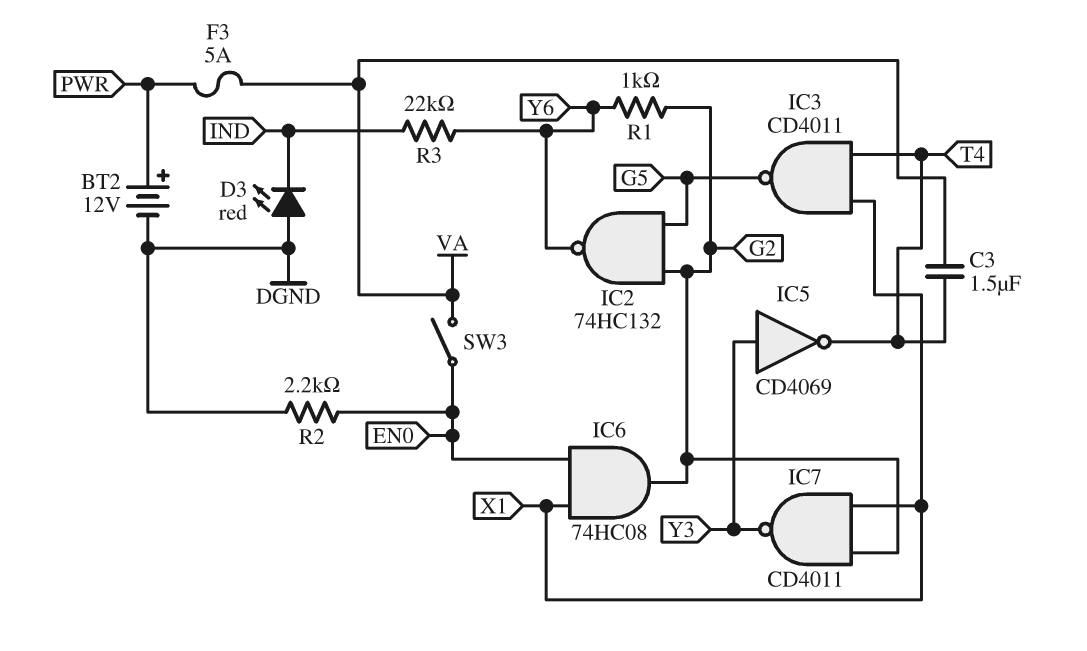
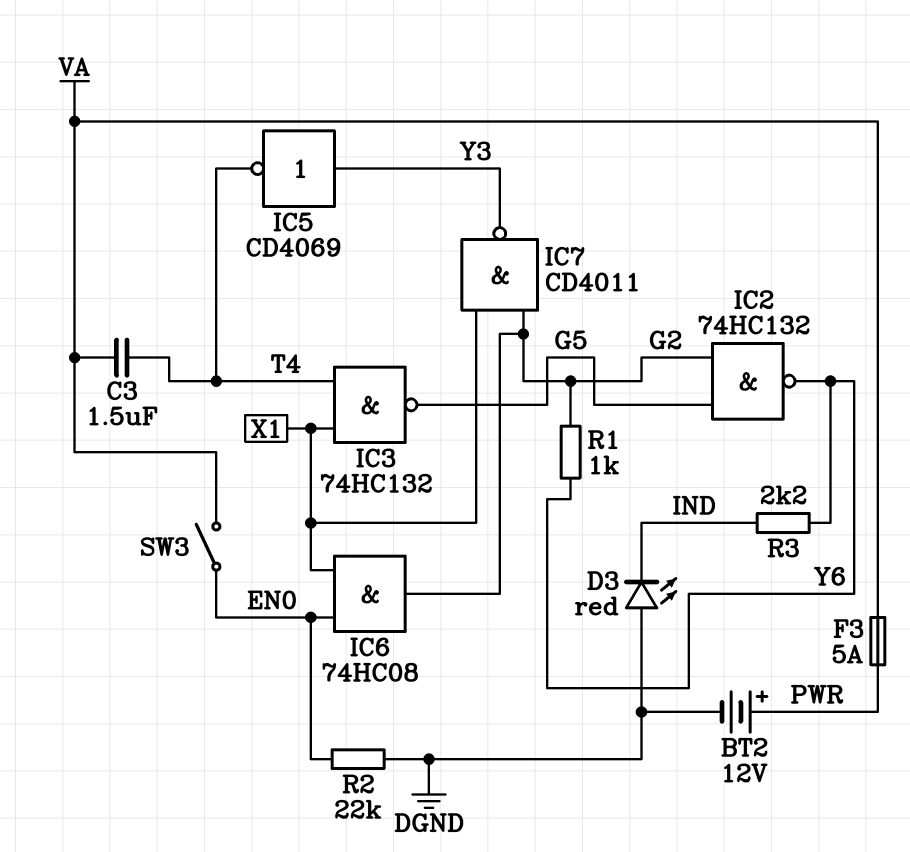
IC3: NAND CD4011 (in T4, in X1, out G5) -> NAND 74HC132 (in T4, in X1, out G5)
R2: 2.2k (DGND, EN0) -> 22k (DGND, EN0)
R3: 22k (IND, Y6) -> 2.2k (IND, Y6)

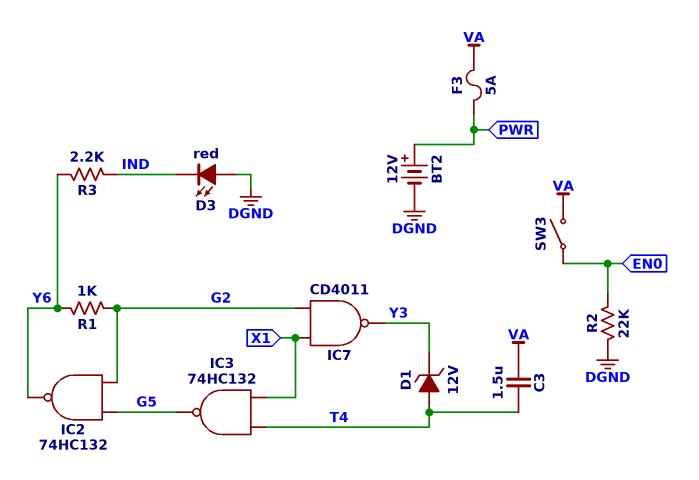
D1: none -> zener 12V (A T4, K Y3)
IC5: NOT CD4069 (in Y3, out T4) -> none
IC6: AND 74HC08 (in EN0, in X1, out G2) -> none

